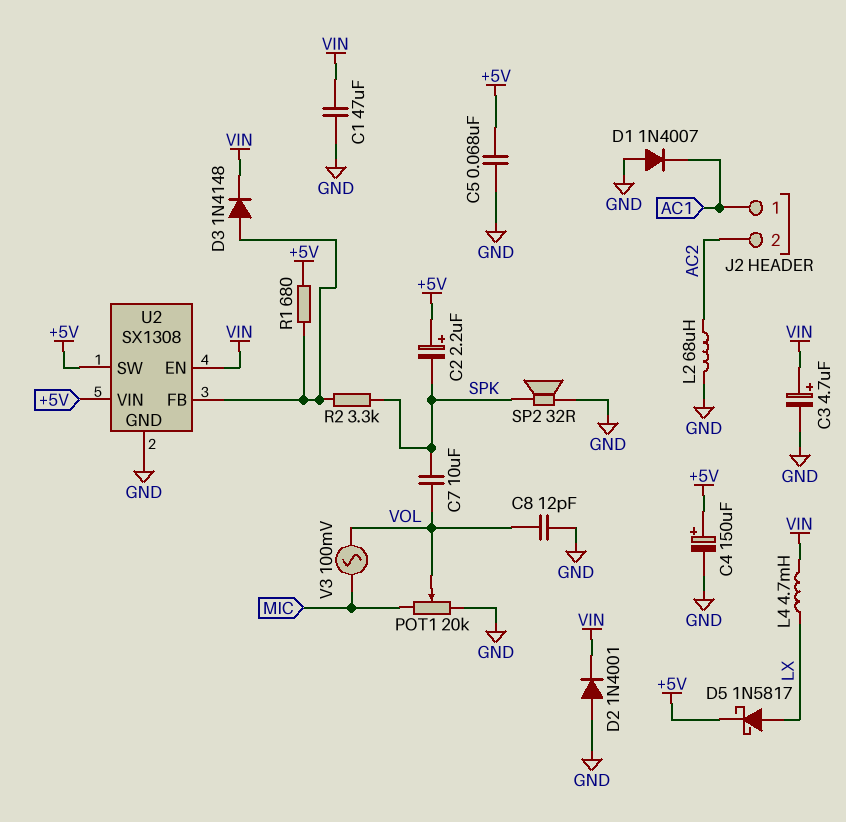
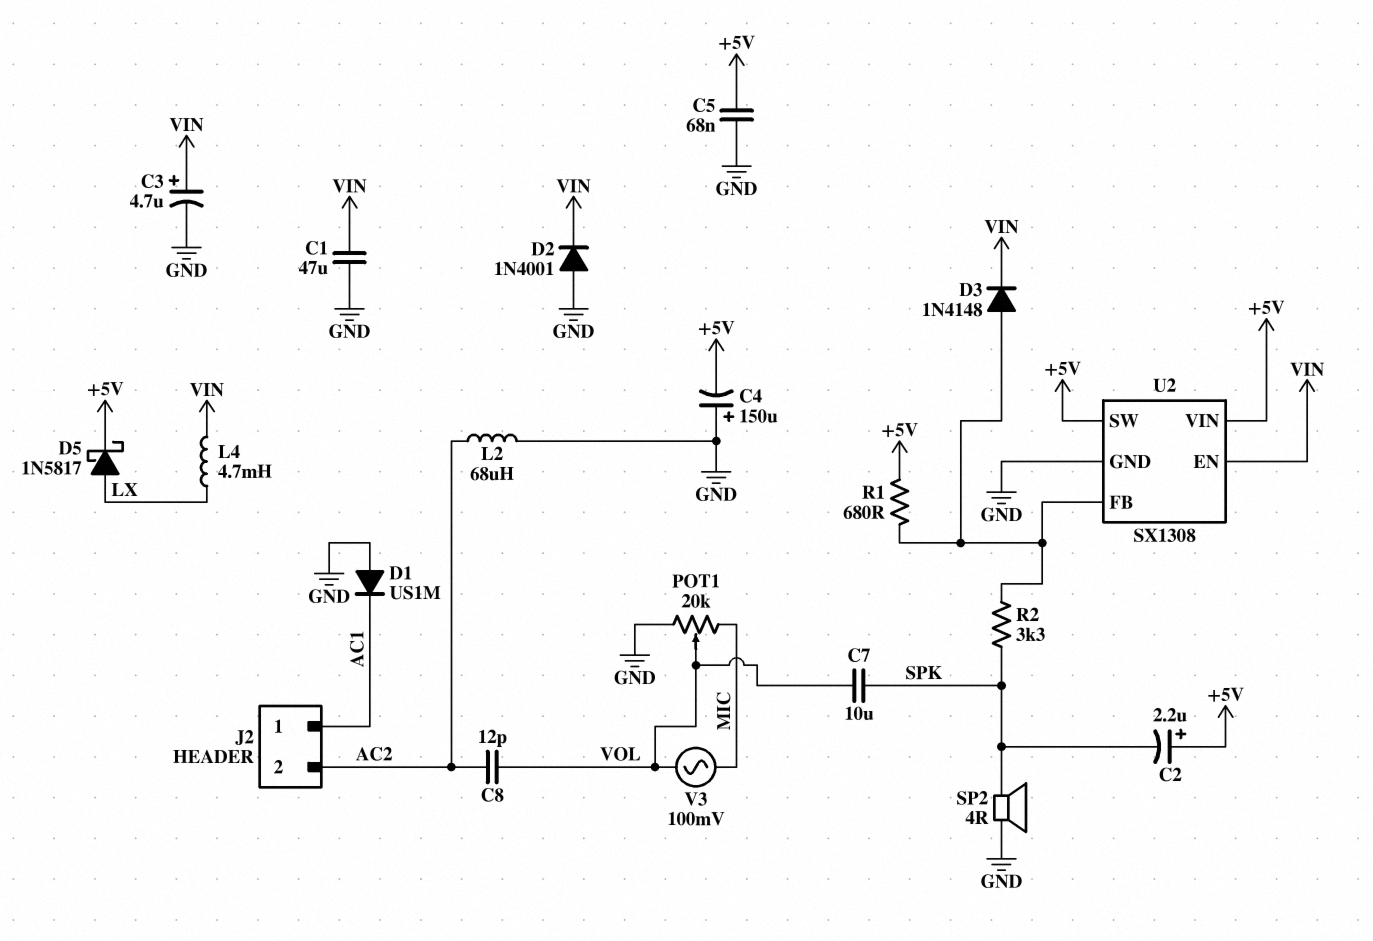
C4: 150uF (plus +5V, minus GND) -> 150uF (plus GND, minus +5V)
C8: 12pF (GND, VOL) -> 12pF (AC2, VOL)
D1: diode 1N4007 (A GND, K AC1) -> diode US1M (A GND, K AC1)
SP2: speaker 32R (GND, SPK) -> speaker 4R (GND, SPK)

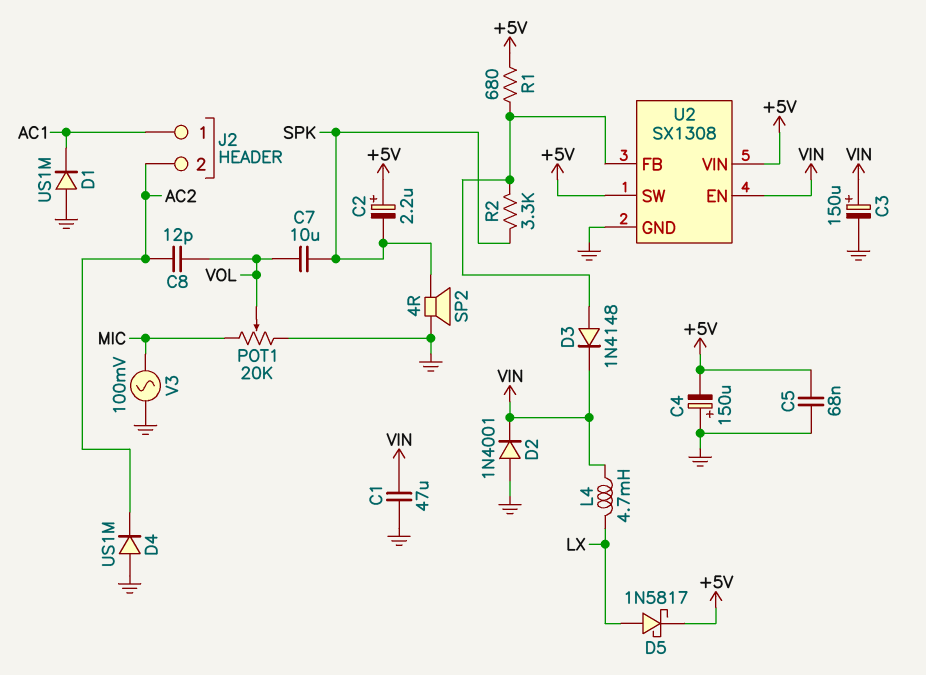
C3: 4.7uF (plus VIN, minus GND) -> 150uF (plus VIN, minus GND)
D4: none -> diode US1M (A GND, K AC2)
L2: 68uH (AC2, GND) -> none
V3: AC 100mV (MIC, VOL) -> AC 100mV (GND, MIC)

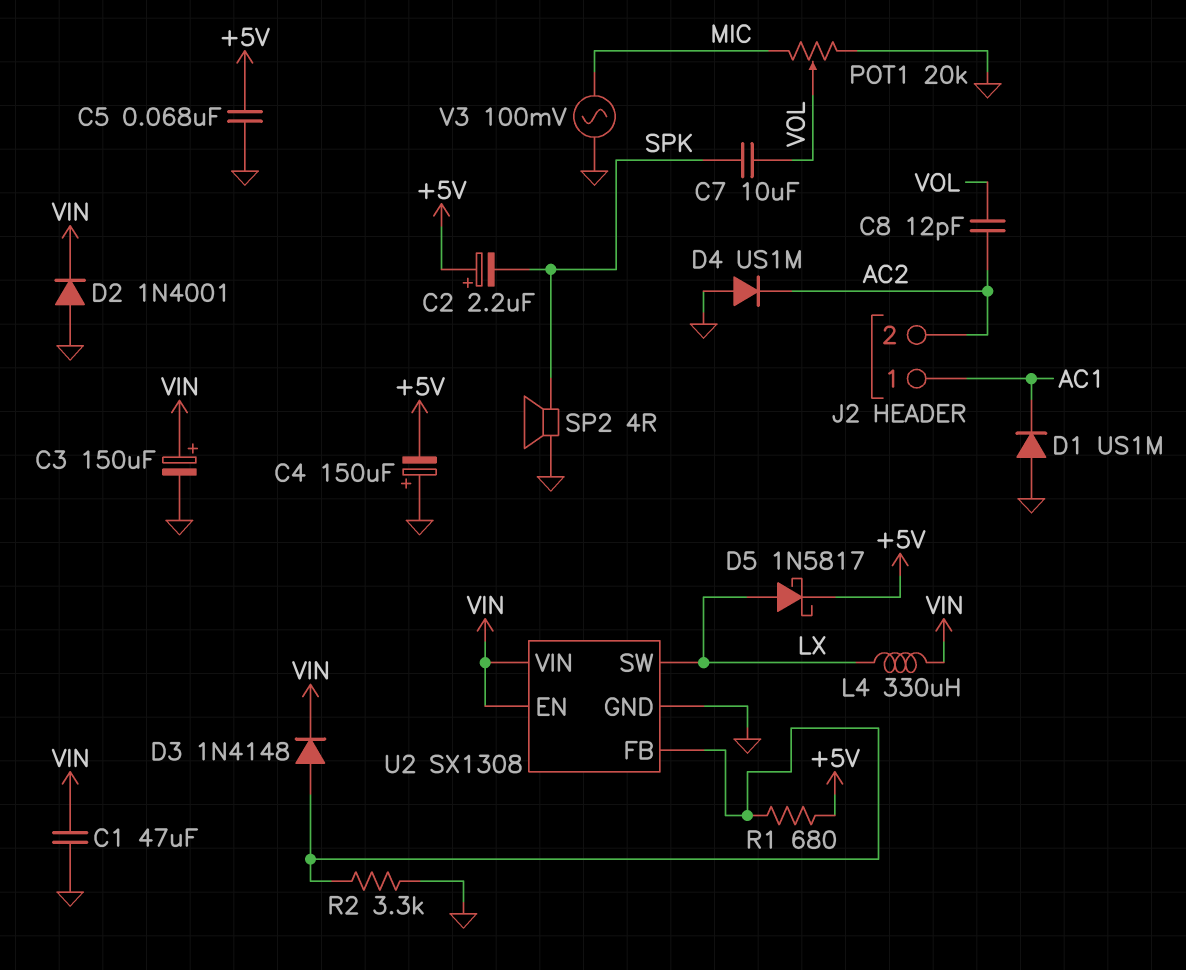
L4: 4.7mH (LX, VIN) -> 330uH (LX, VIN)
R2: 3.3k (SPK, U2/FB) -> 3.3k (GND, U2/FB)
U2 pin SW: +5V -> LX
U2 pin VIN: +5V -> VIN

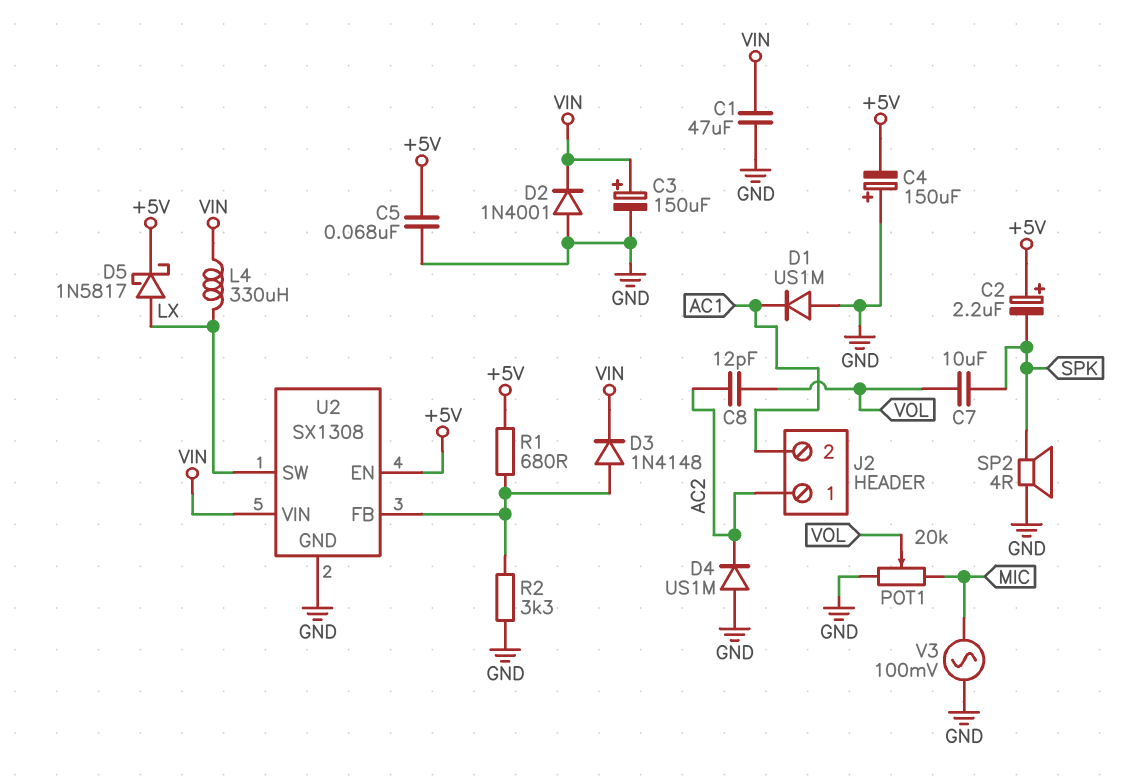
J2 pin 1: AC1 -> AC2
J2 pin 2: AC2 -> AC1
U2 pin EN: VIN -> +5V

